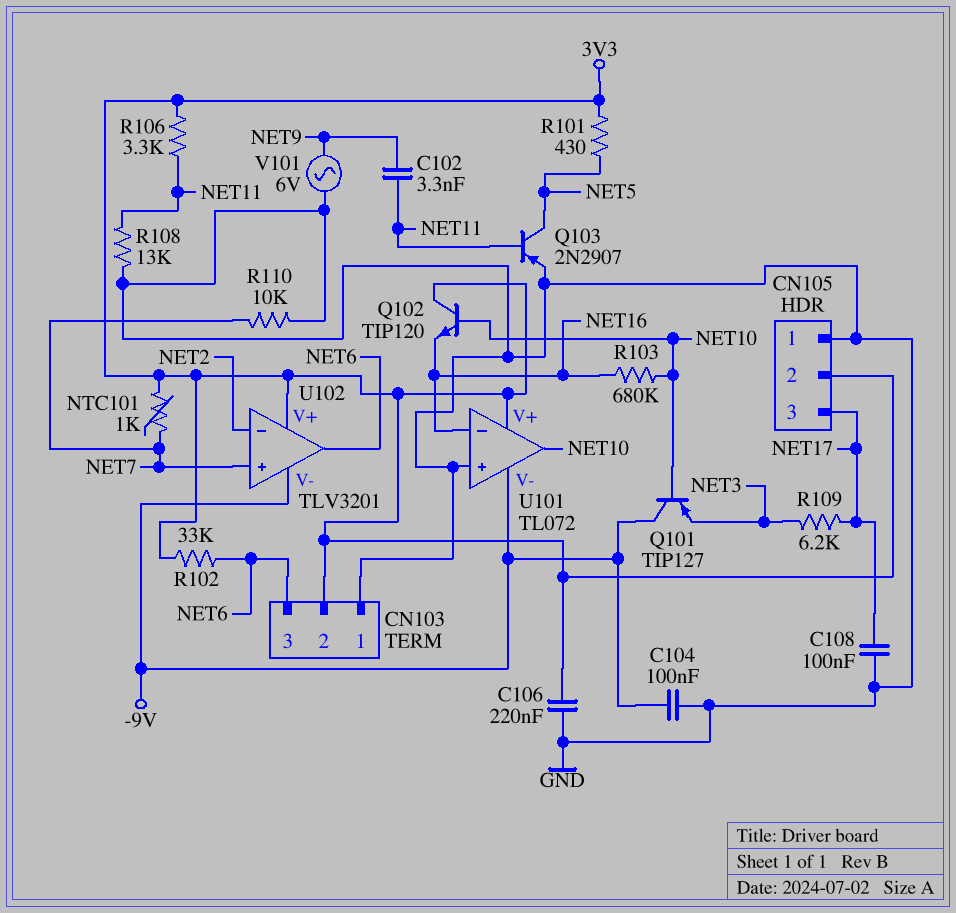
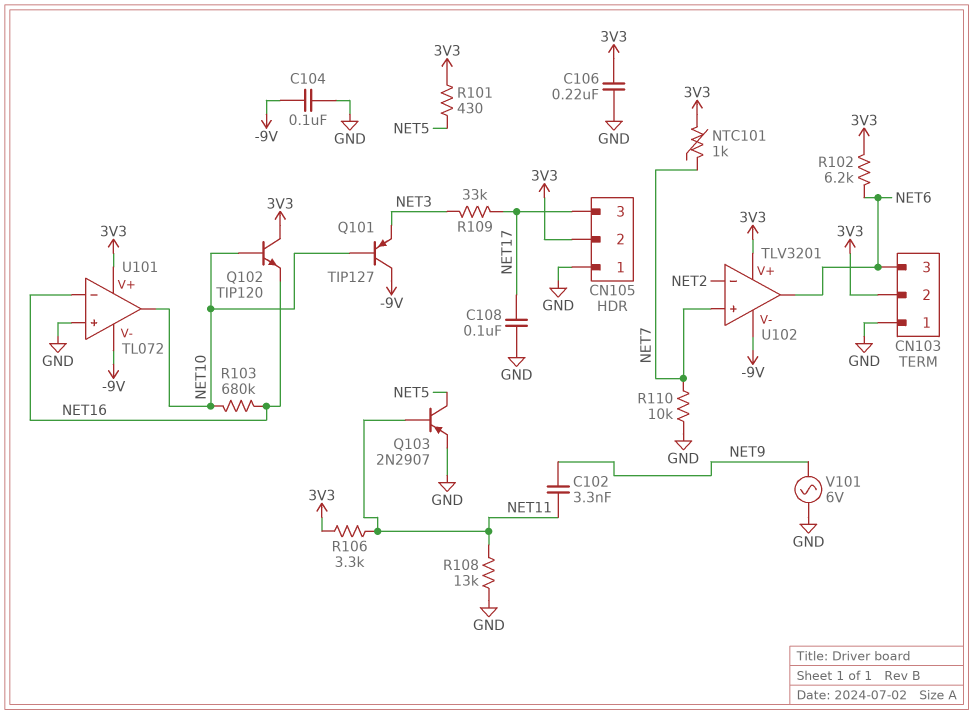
R102: 33k (3V3, NET6) -> 6.2k (3V3, NET6)
R109: 6.2k (NET3, NET17) -> 33k (NET3, NET17)

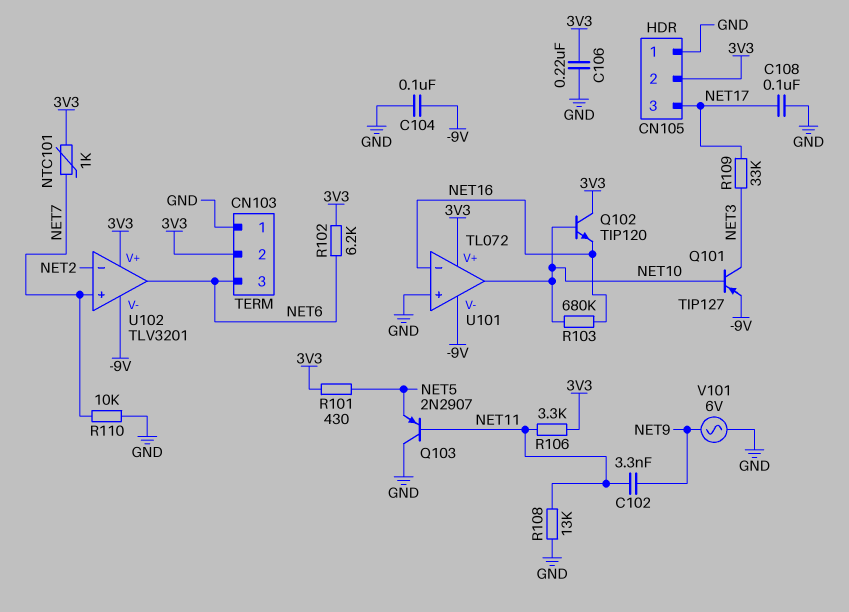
Q101: PNP TIP127 (B NET10, C -9V, E NET3) -> PNP TIP127 (B NET10, C NET3, E -9V)
Q103: PNP 2N2907 (B NET11, C NET5, E GND) -> PNP 2N2907 (B NET11, C GND, E NET5)

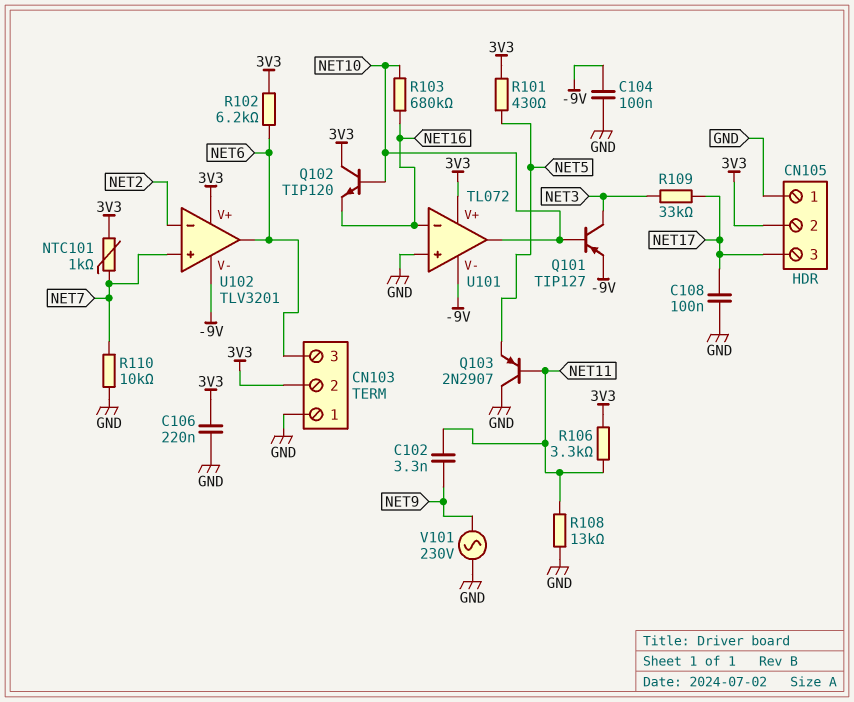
V101: AC 6V (GND, NET9) -> AC 230V (GND, NET9)

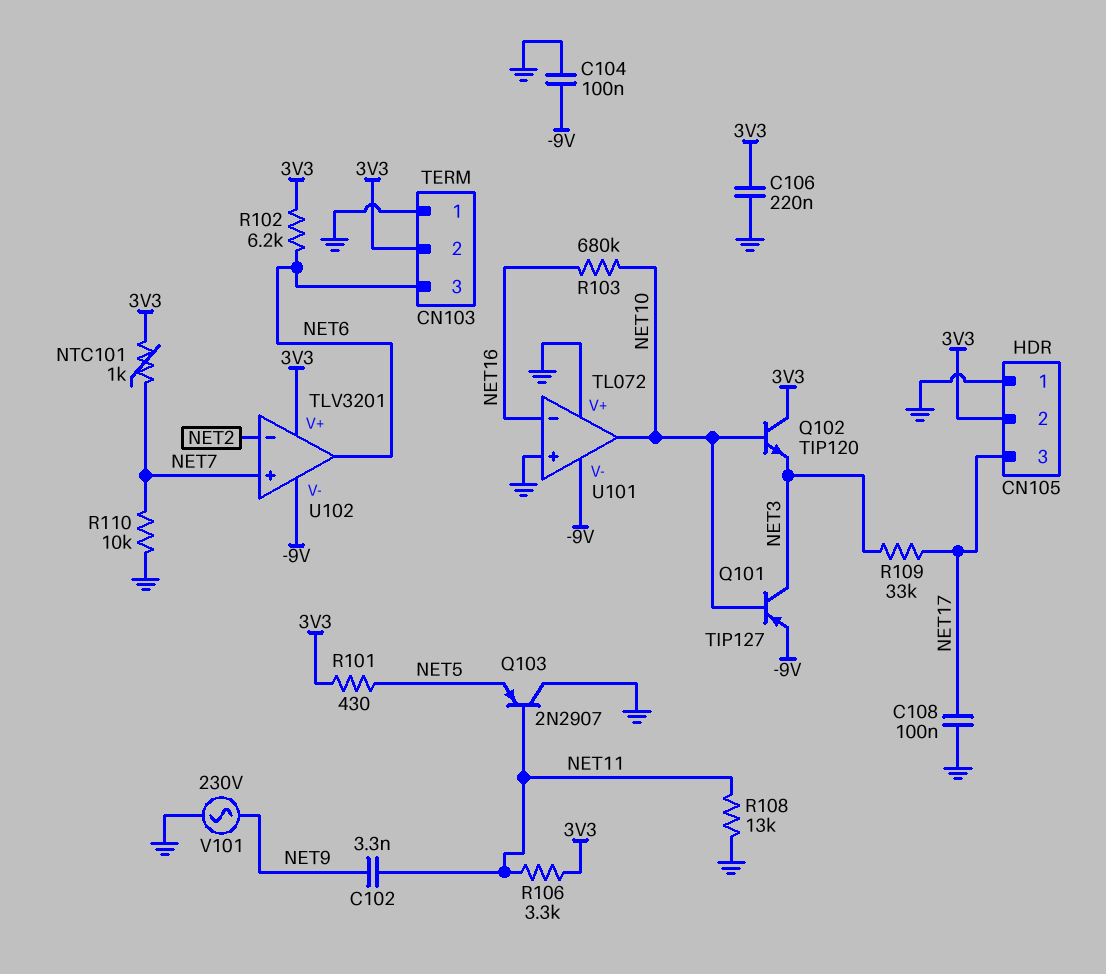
Q102: NPN TIP120 (B NET10, C 3V3, E NET16) -> NPN TIP120 (B NET10, C 3V3, E NET3)
U101 pin V+: 3V3 -> GND

